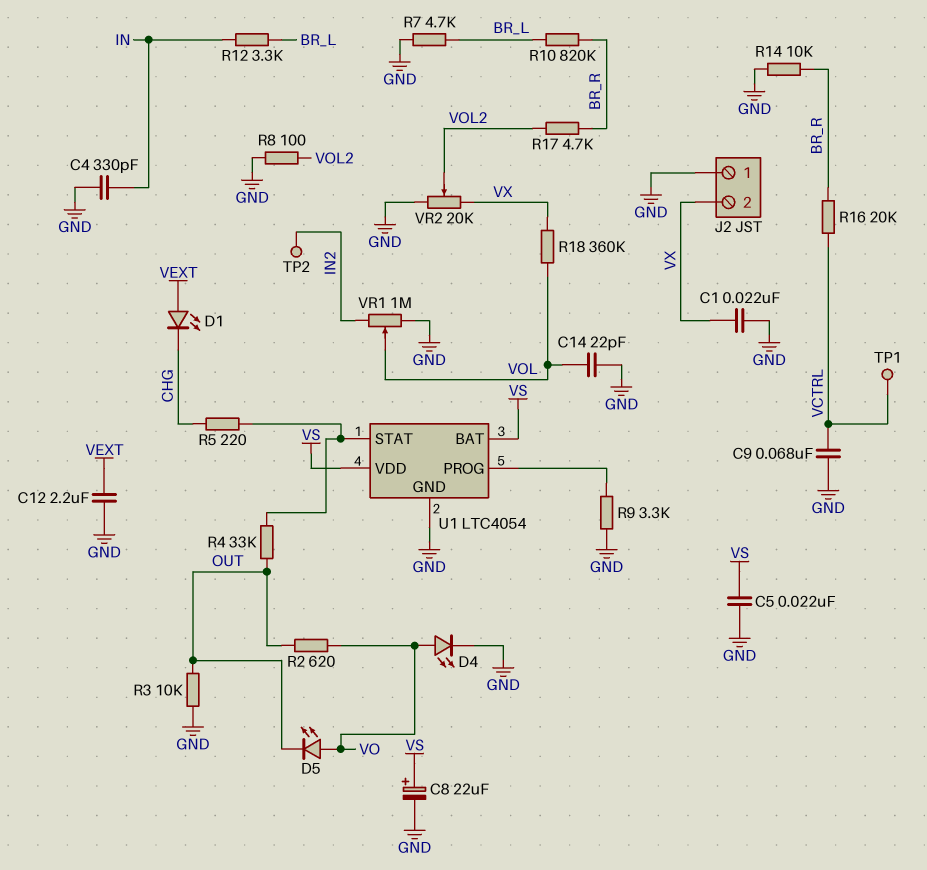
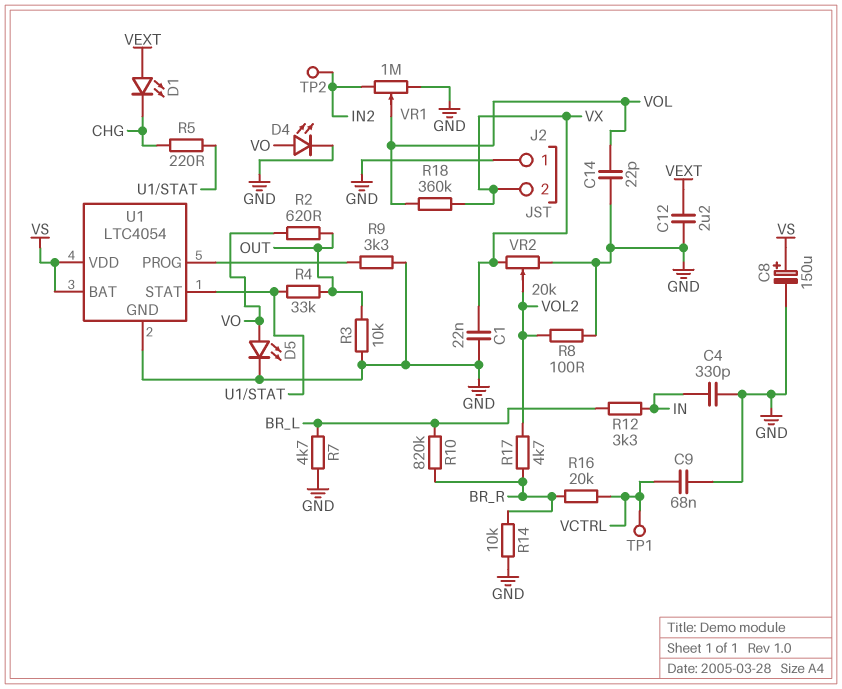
C5: 22nF (GND, VS) -> none
C8: 22uF (plus VS, minus GND) -> 150uF (plus VS, minus GND)
D5: LED (A VO, K OUT) -> LED (A VO, K GND)

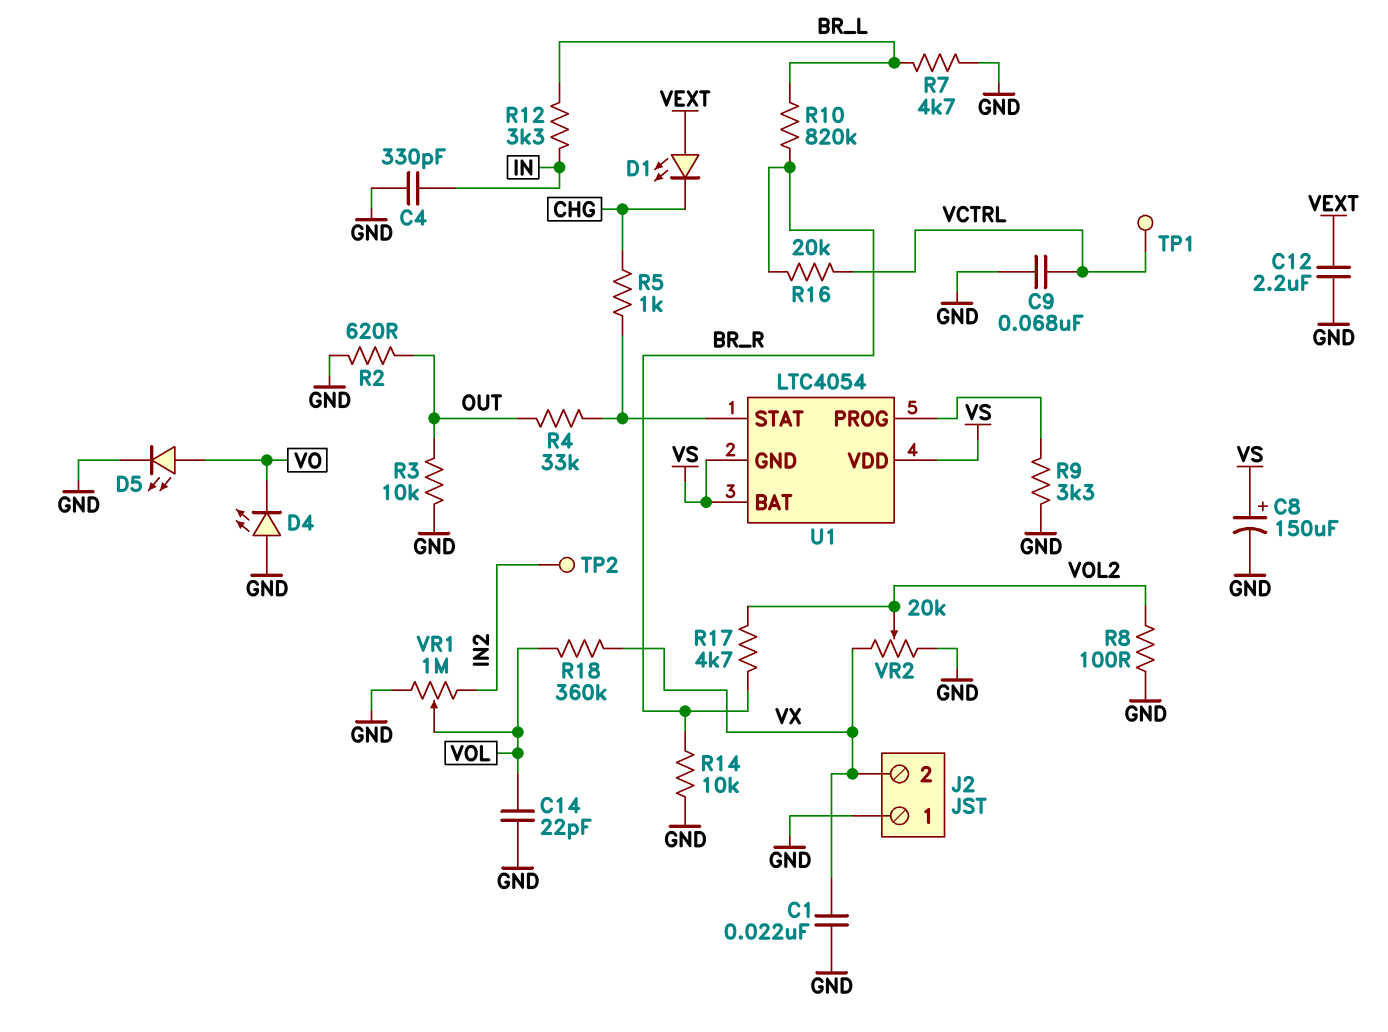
D4: LED (A VO, K GND) -> LED (A GND, K VO)
R2: 620 (OUT, VO) -> 620 (GND, OUT)
R5: 220 (CHG, U1/STAT) -> 1k (CHG, U1/STAT)
U1 pin GND: GND -> VS

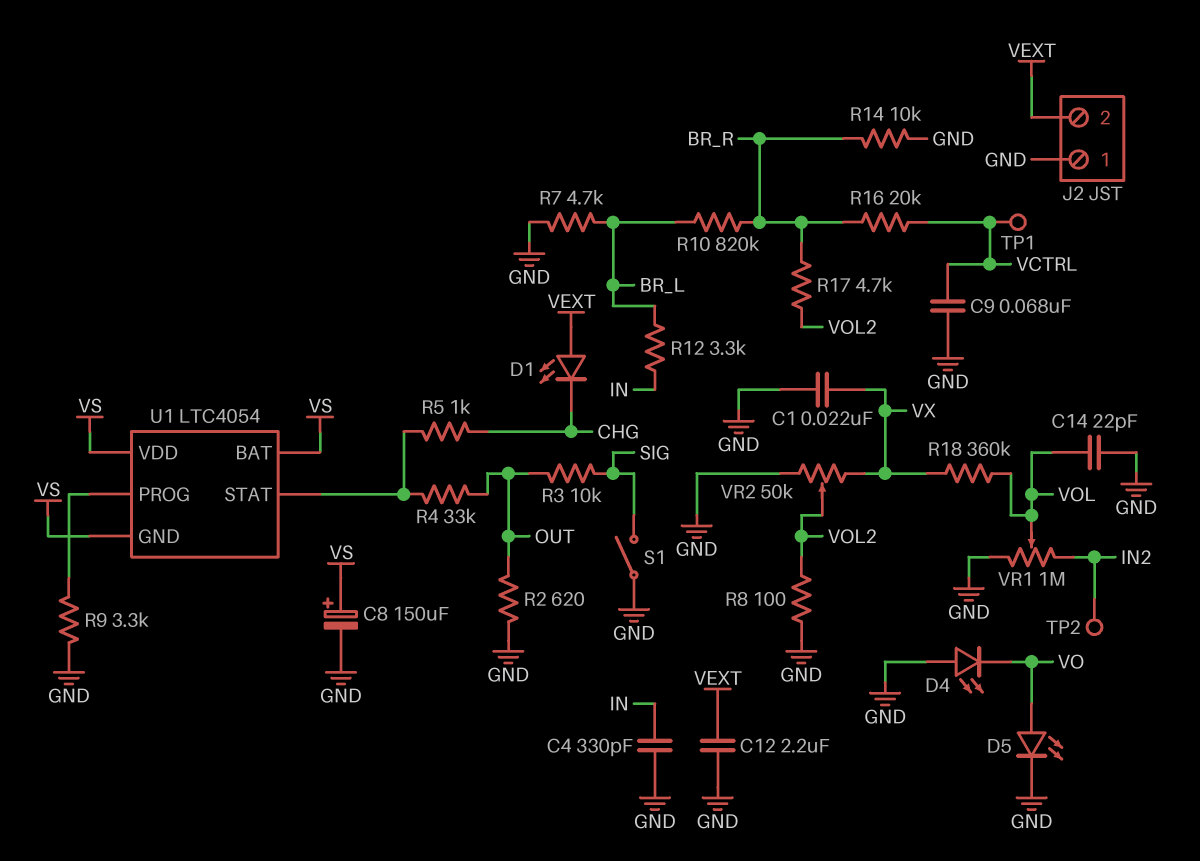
J2 pin 2: VX -> VEXT
R3: 10k (GND, OUT) -> 10k (OUT, SIG)
S1: none -> switch (GND, SIG)
VR2: 20k (GND, VX, wiper VOL2) -> 50k (GND, VX, wiper VOL2)

